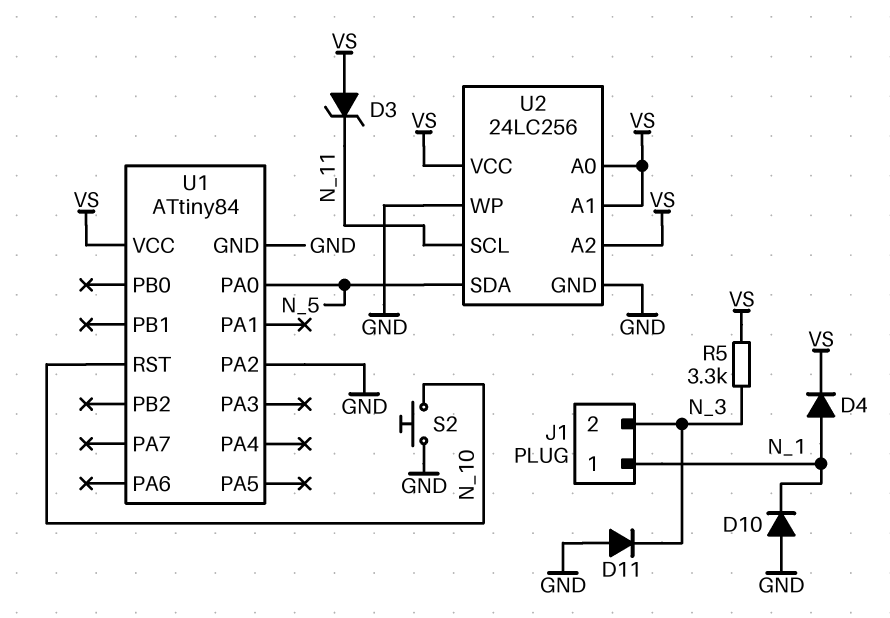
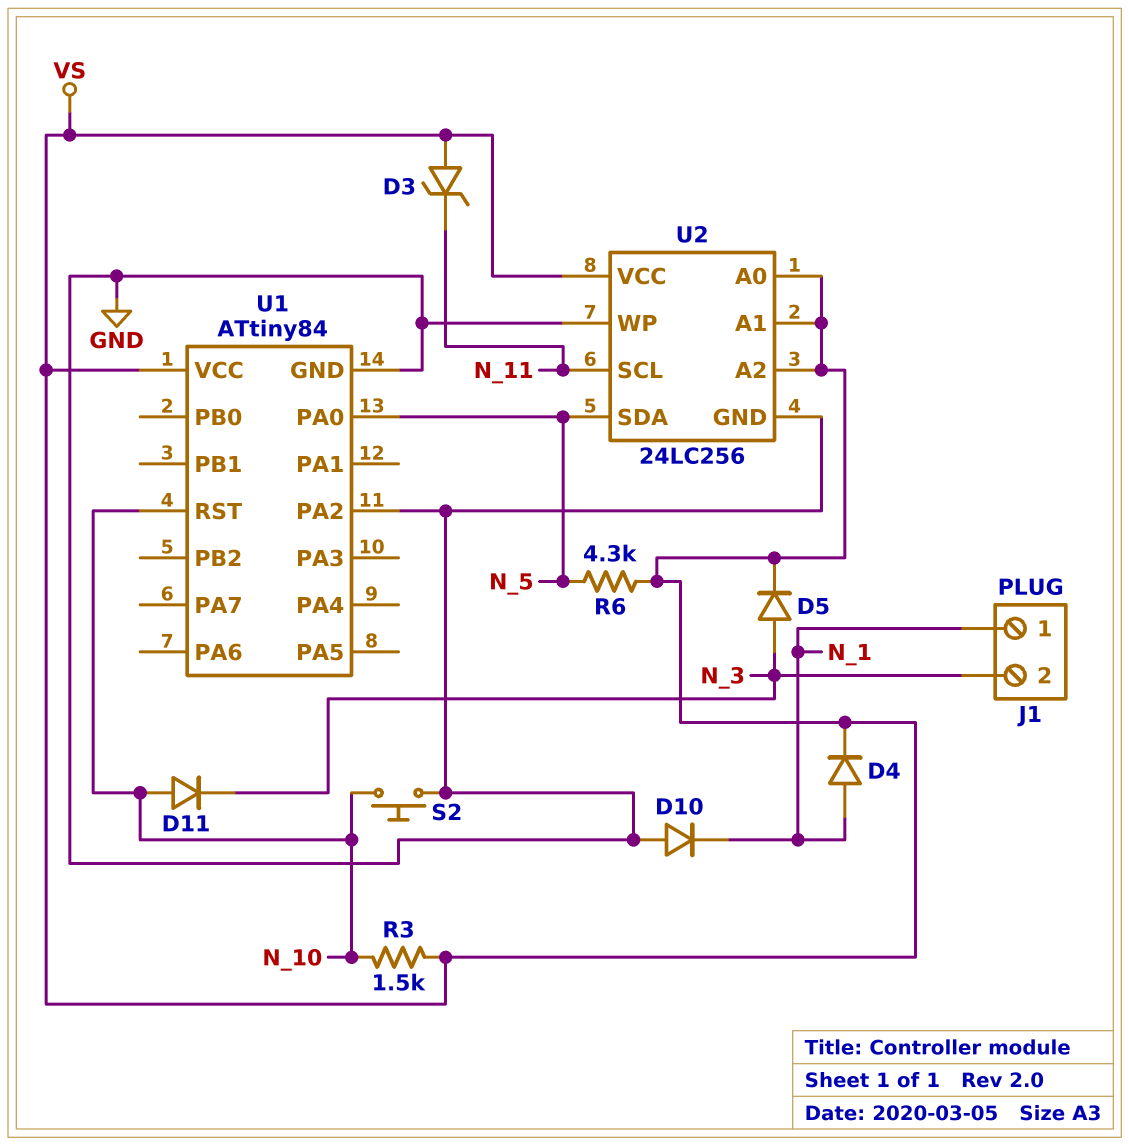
D5: none -> diode (A N_3, K VS)
D11: diode (A GND, K N_3) -> diode (A N_10, K N_3)
R3: none -> 1.5k (N_10, VS)
R5: 3.3k (N_3, VS) -> none
R6: none -> 4.3k (N_5, VS)

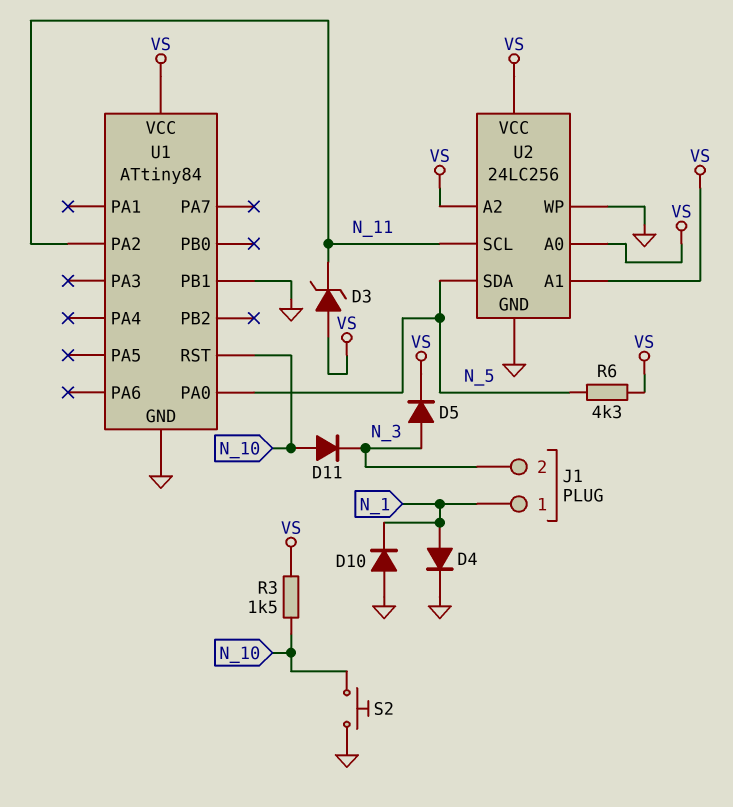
D4: diode (A N_1, K VS) -> diode (A N_1, K GND)
U1 pin PA2: GND -> N_11
U1 pin PB1: none -> GND

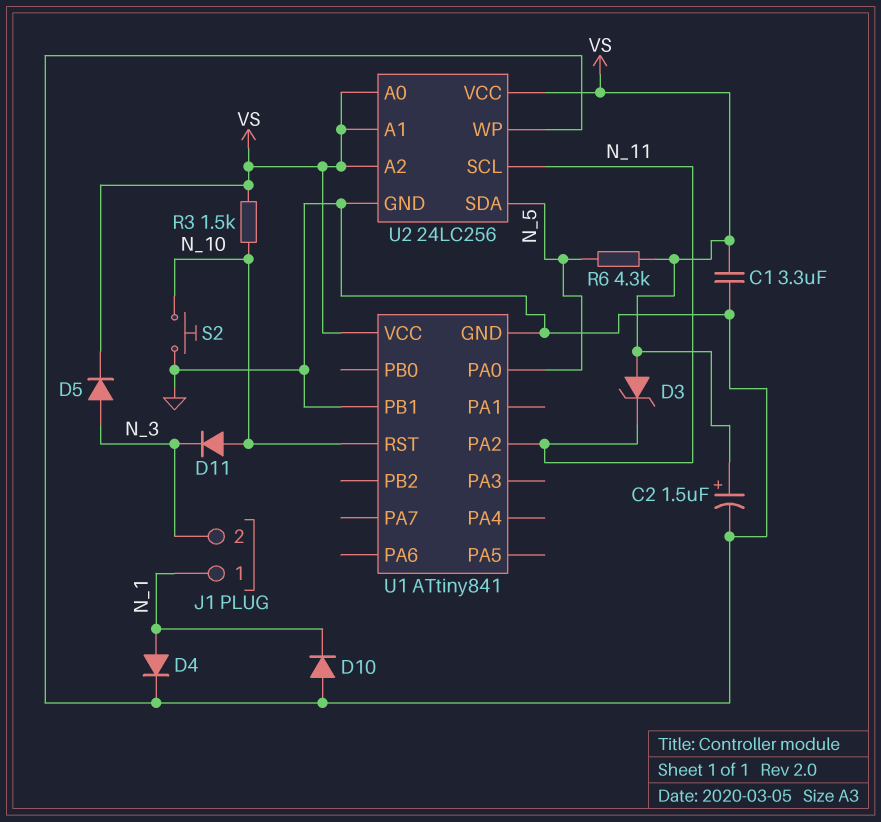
C1: none -> 3.3uF (GND, VS)
C2: none -> 1.5uF (plus VS, minus GND)
U1: ATtiny84 -> ATtiny841

